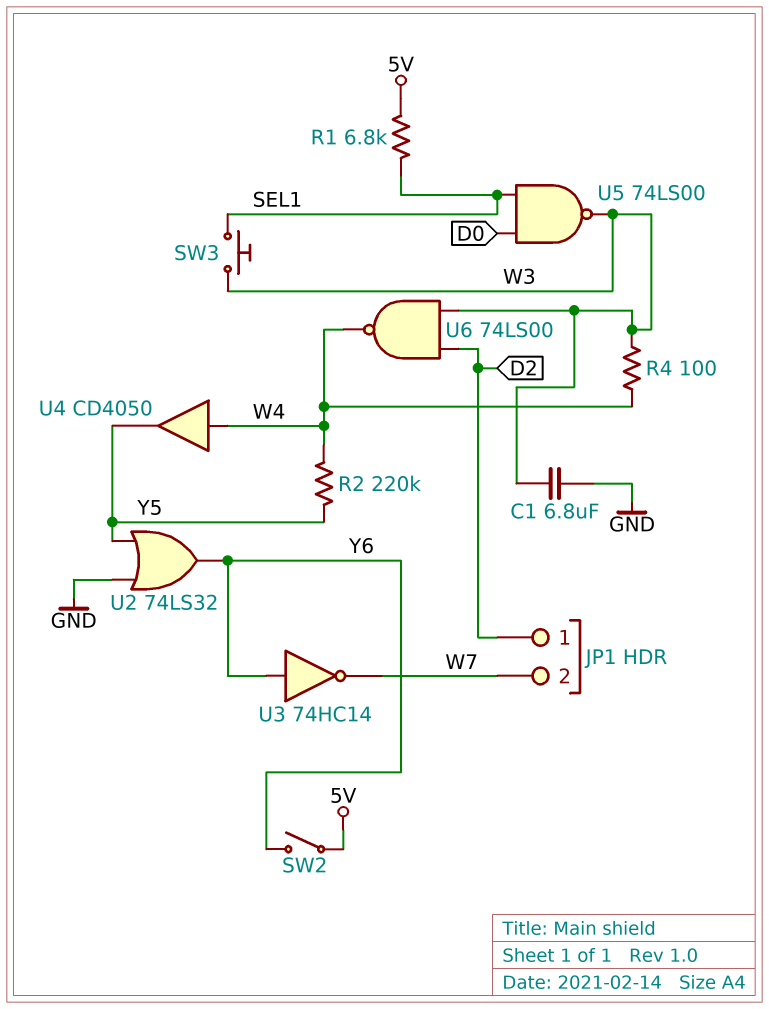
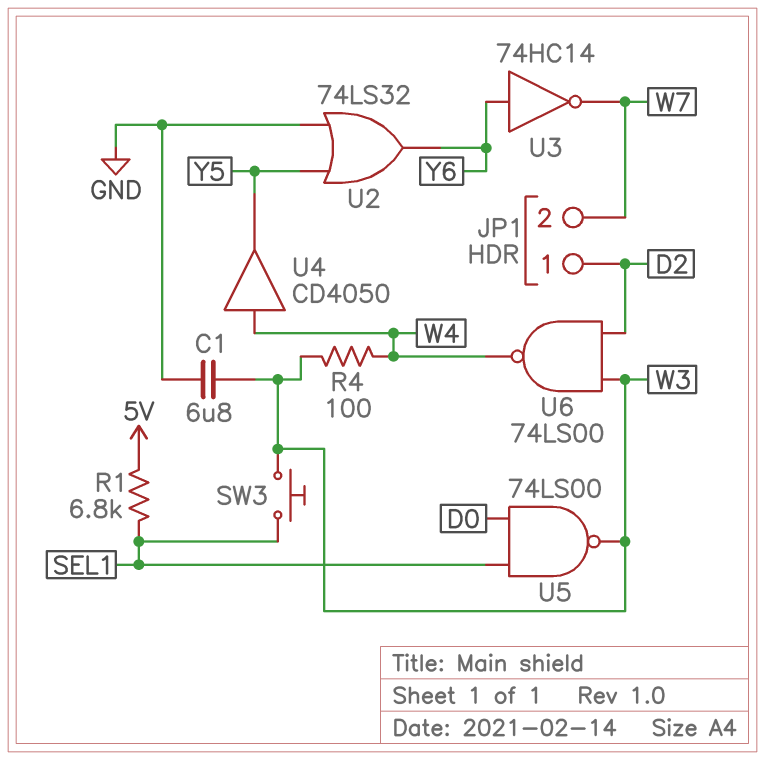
R2: 220k (W4, Y5) -> none
SW2: switch (5V, Y6) -> none

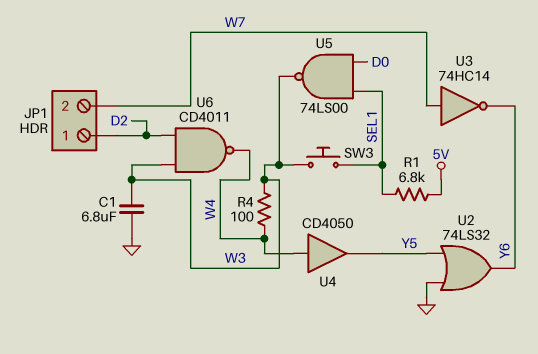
U3: NOT 74HC14 (in Y6, out W7) -> NOT 74HC14 (in W7, out Y6)
U6: NAND 74LS00 (in D2, in W3, out W4) -> NAND CD4011 (in D2, in W3, out W4)

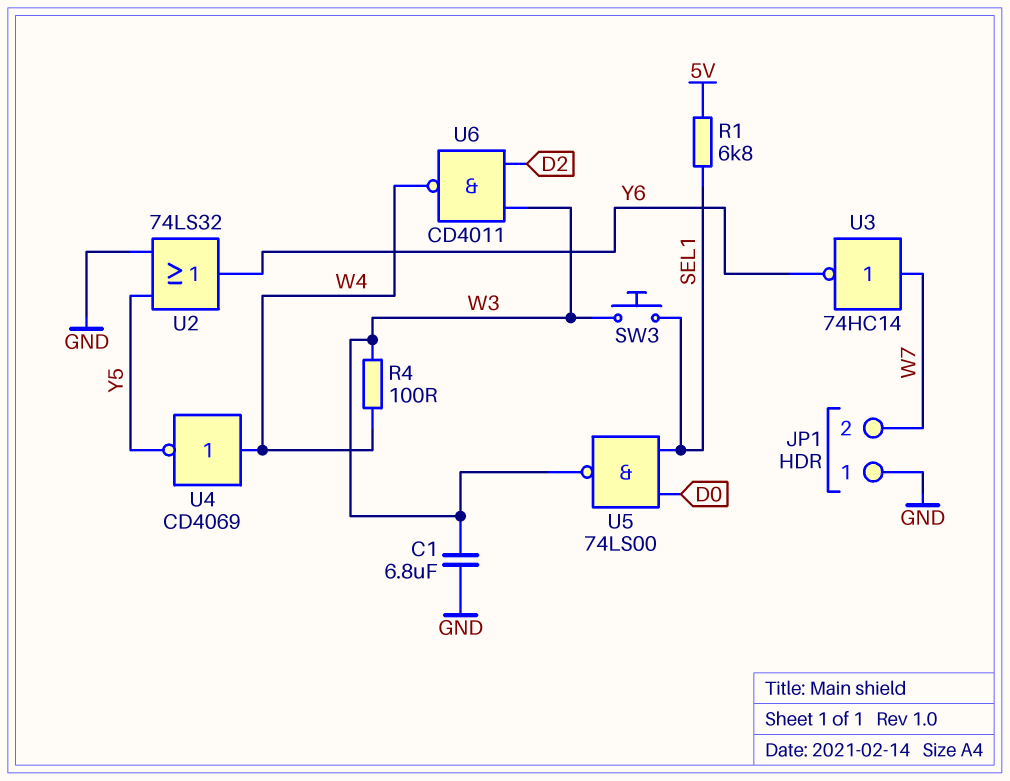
JP1 pin 1: D2 -> GND
U4: buffer CD4050 (in W4, out Y5) -> NOT CD4069 (in W4, out Y5)

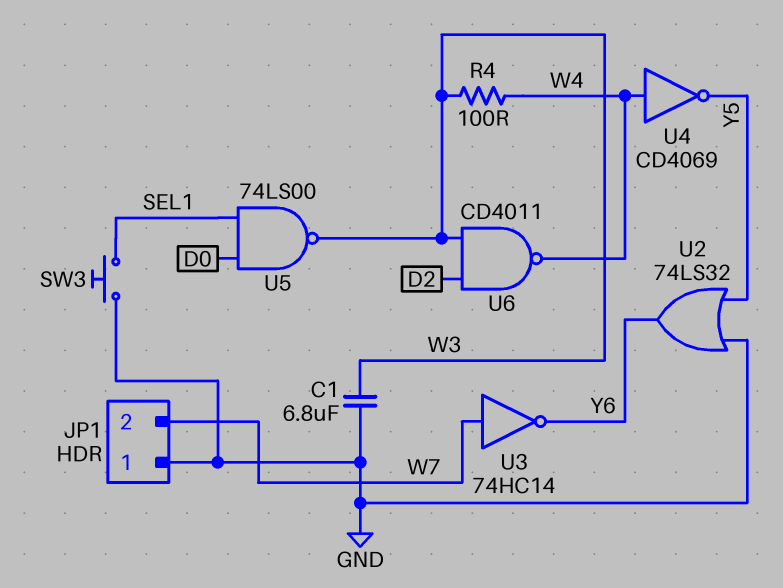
R1: 6.8k (5V, SEL1) -> none
SW3: button (SEL1, W3) -> button (GND, SEL1)

